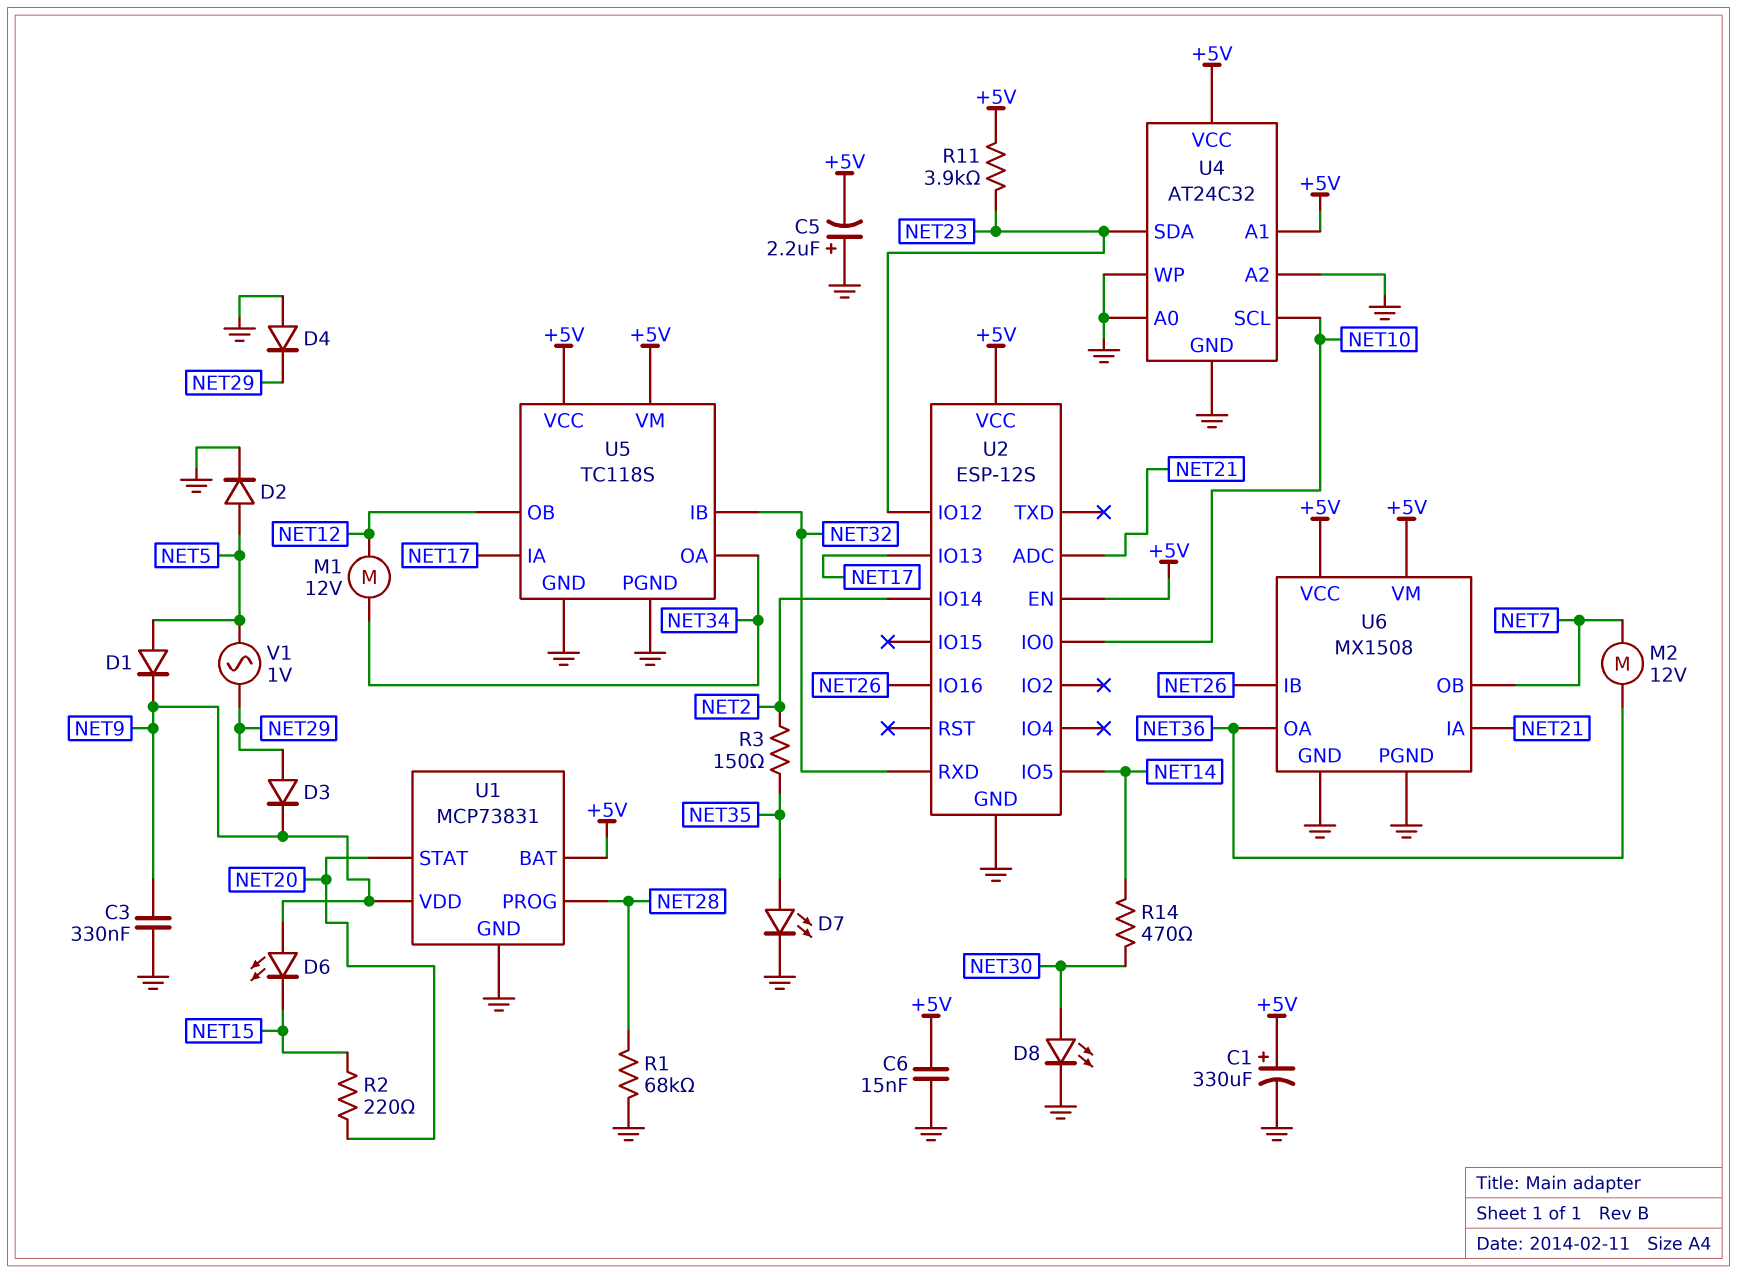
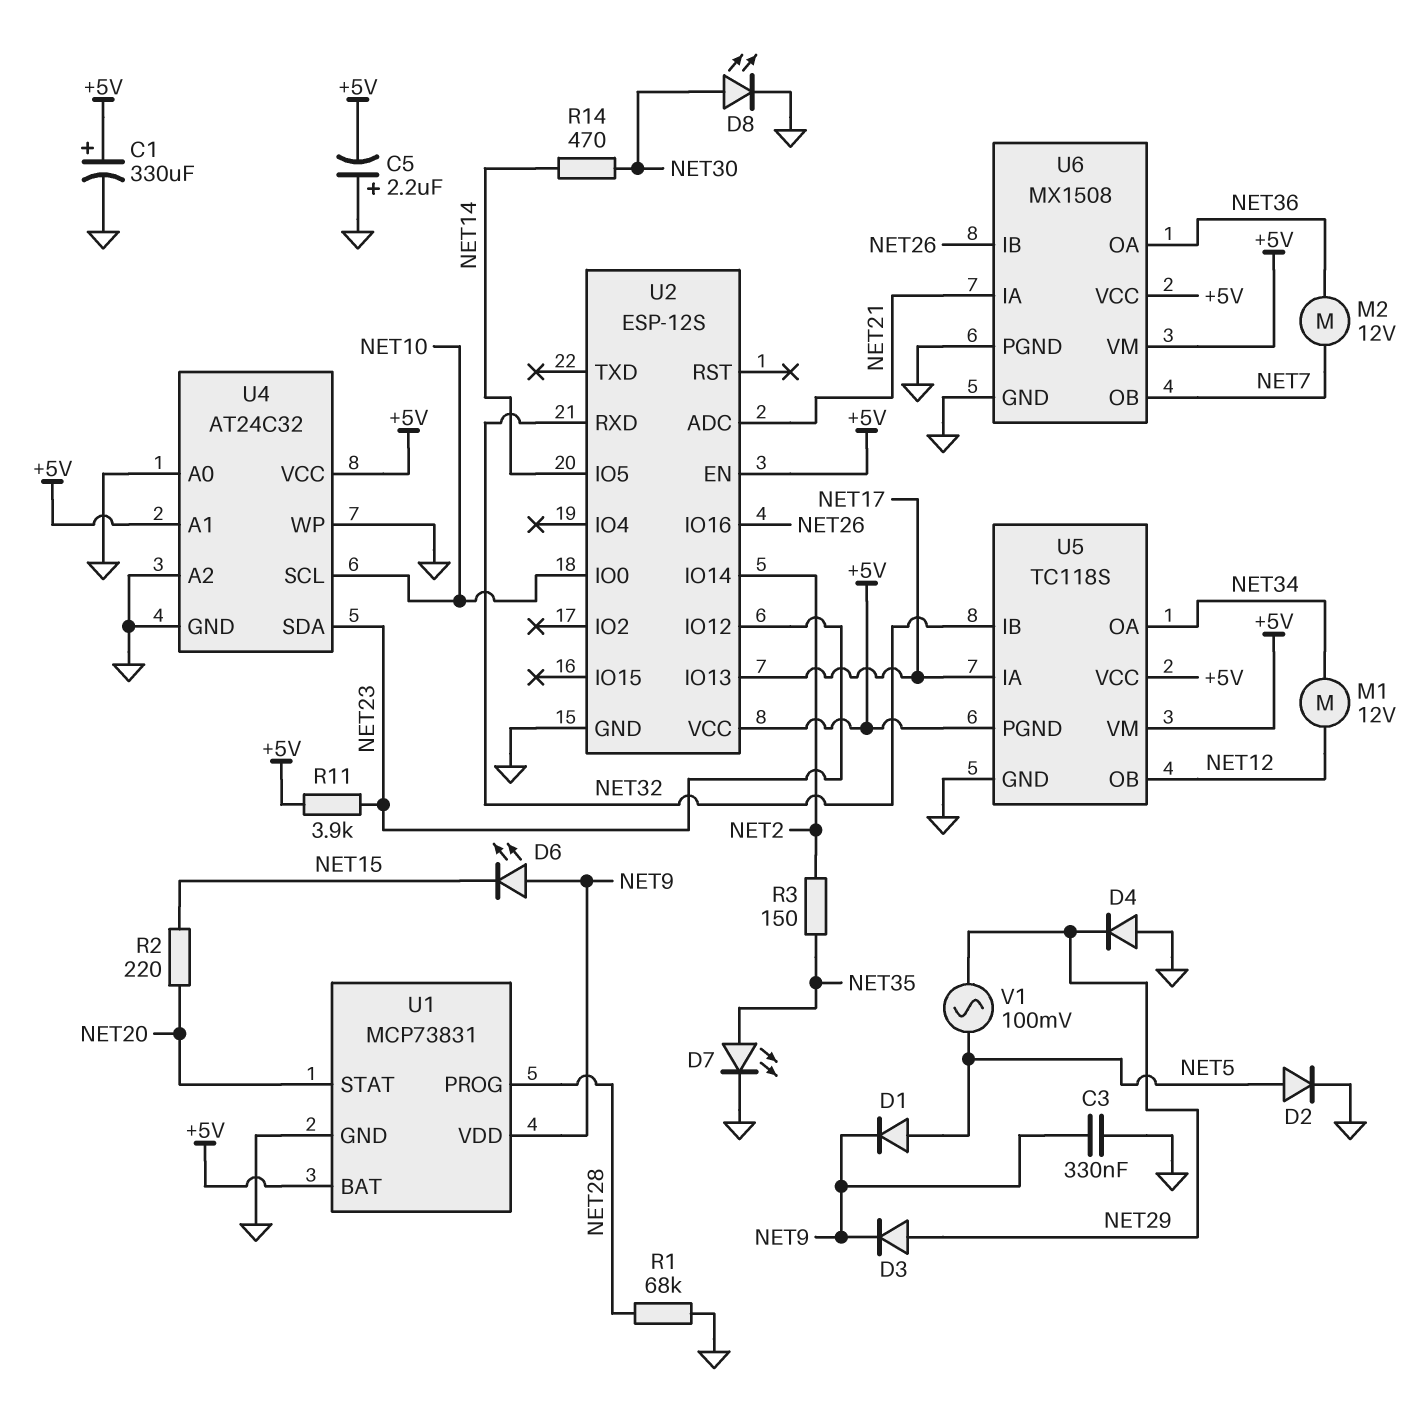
C6: 15nF (+5V, GND) -> none
U5 pin PGND: GND -> +5V
V1: AC 1V (NET5, NET29) -> AC 100mV (NET5, NET29)

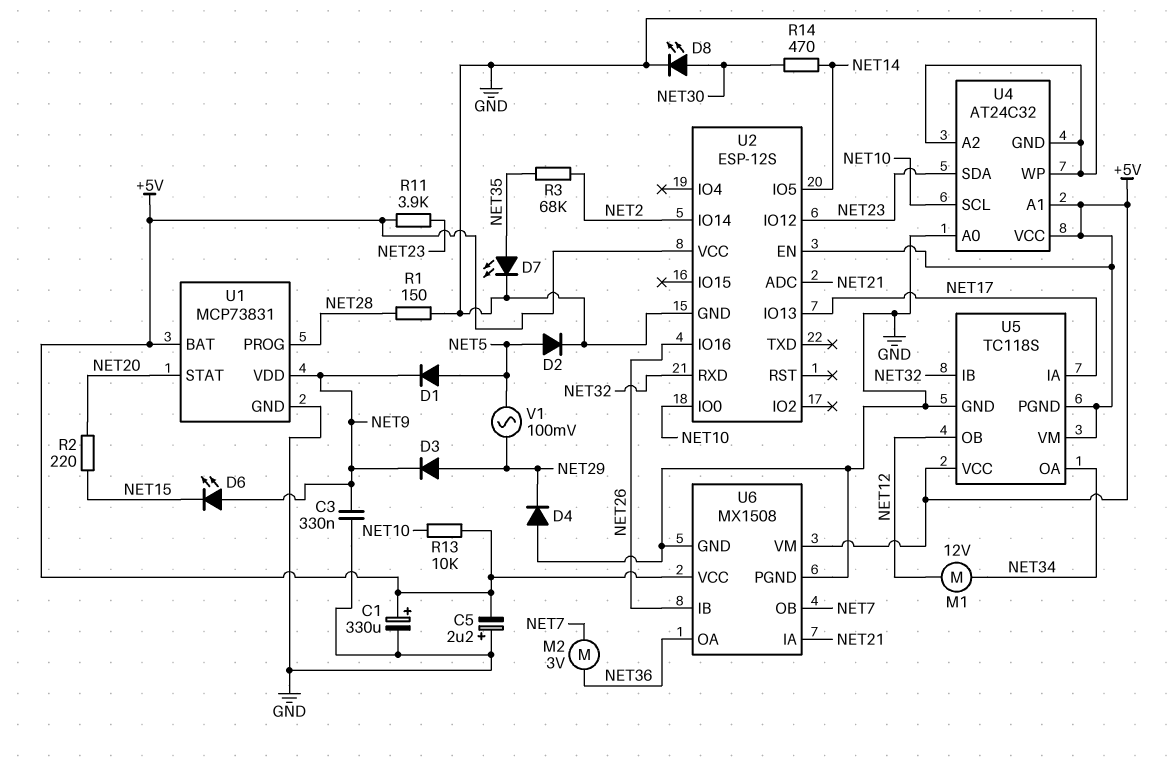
M2: motor 12V (NET7, NET36) -> motor 3V (NET7, NET36)
R1: 68k (GND, NET28) -> 150 (GND, NET28)
R3: 150 (NET2, NET35) -> 68k (NET2, NET35)
R13: none -> 10k (+5V, NET10)

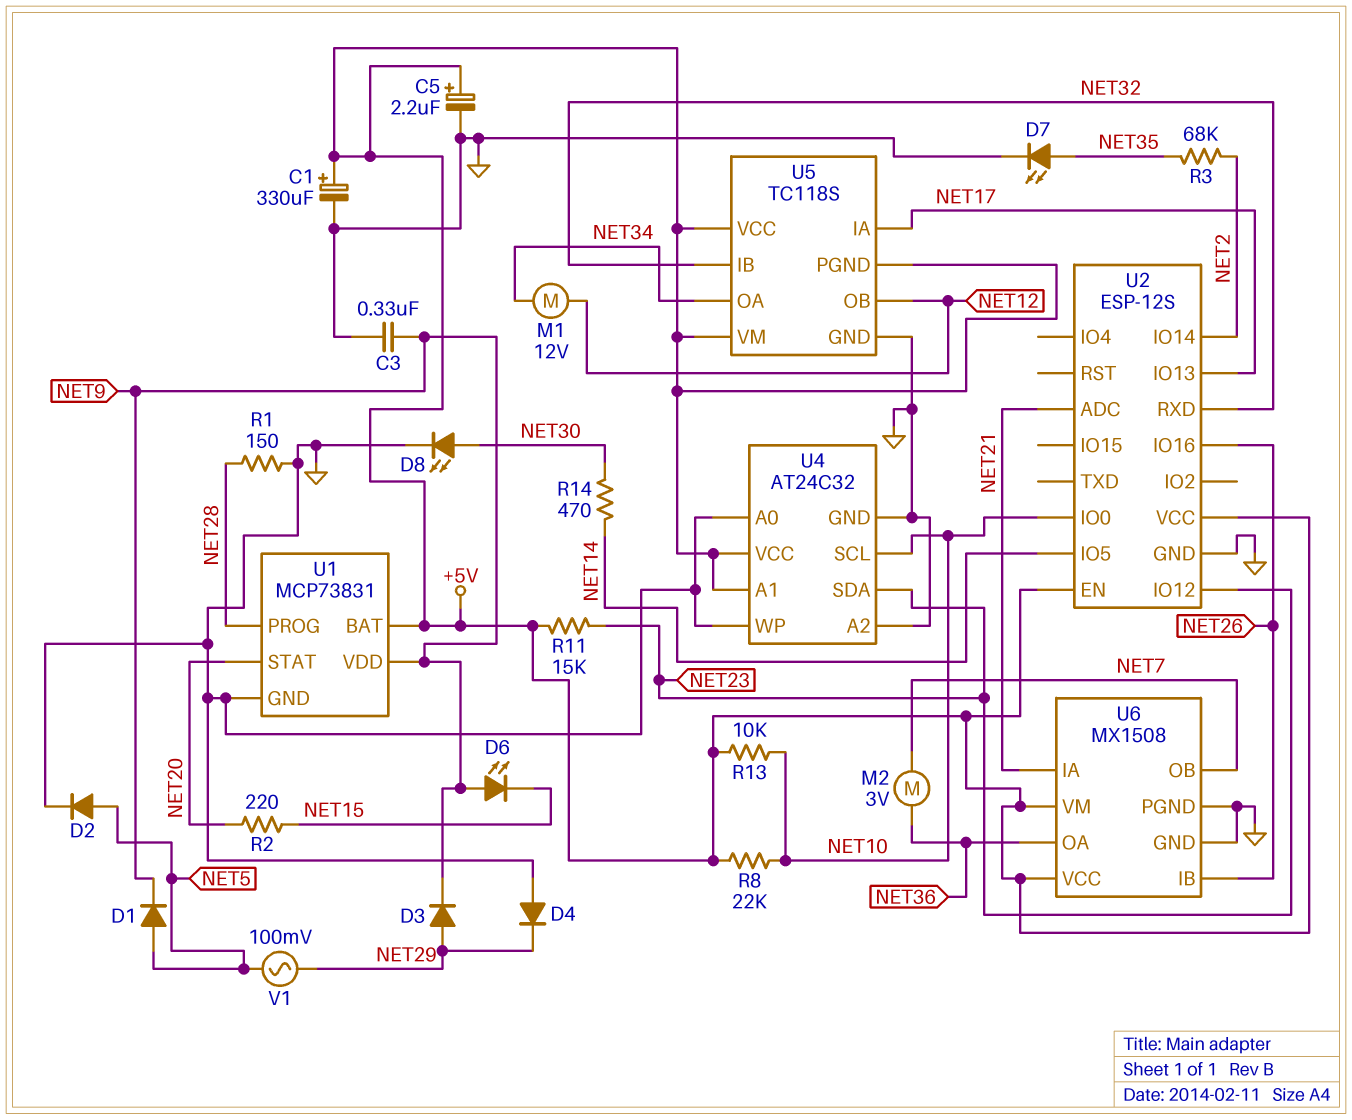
C5: 2.2uF (plus GND, minus +5V) -> 2.2uF (plus +5V, minus GND)
R8: none -> 22k (+5V, NET10)
R11: 3.9k (+5V, NET23) -> 15k (+5V, NET23)

